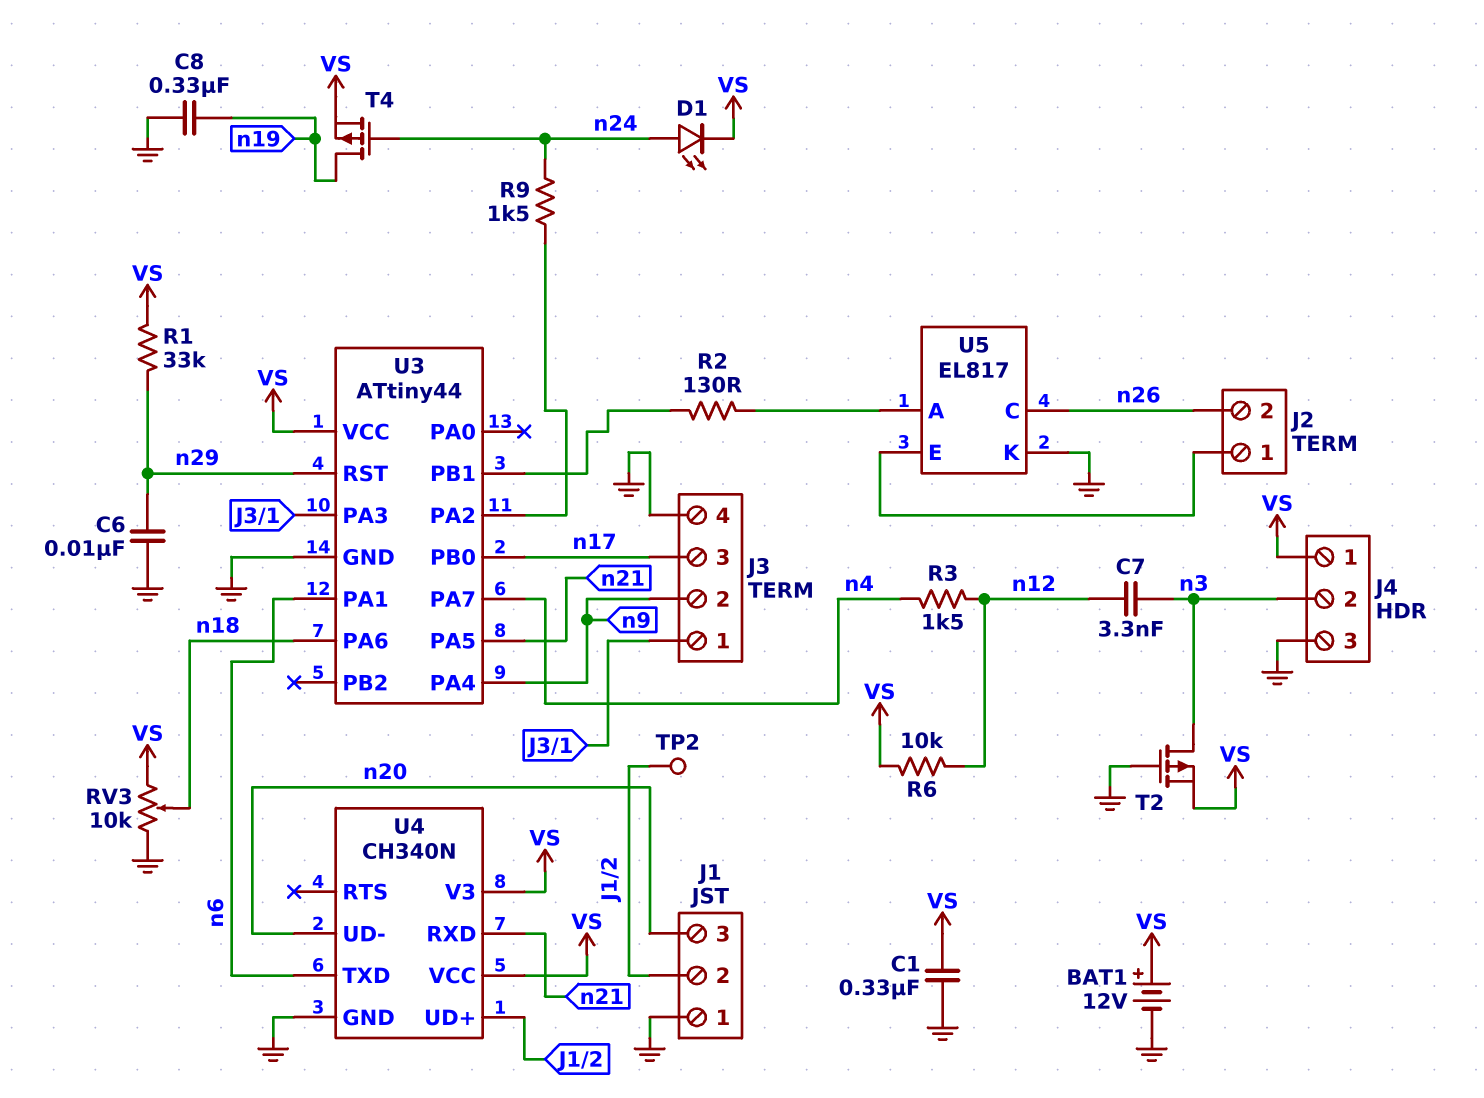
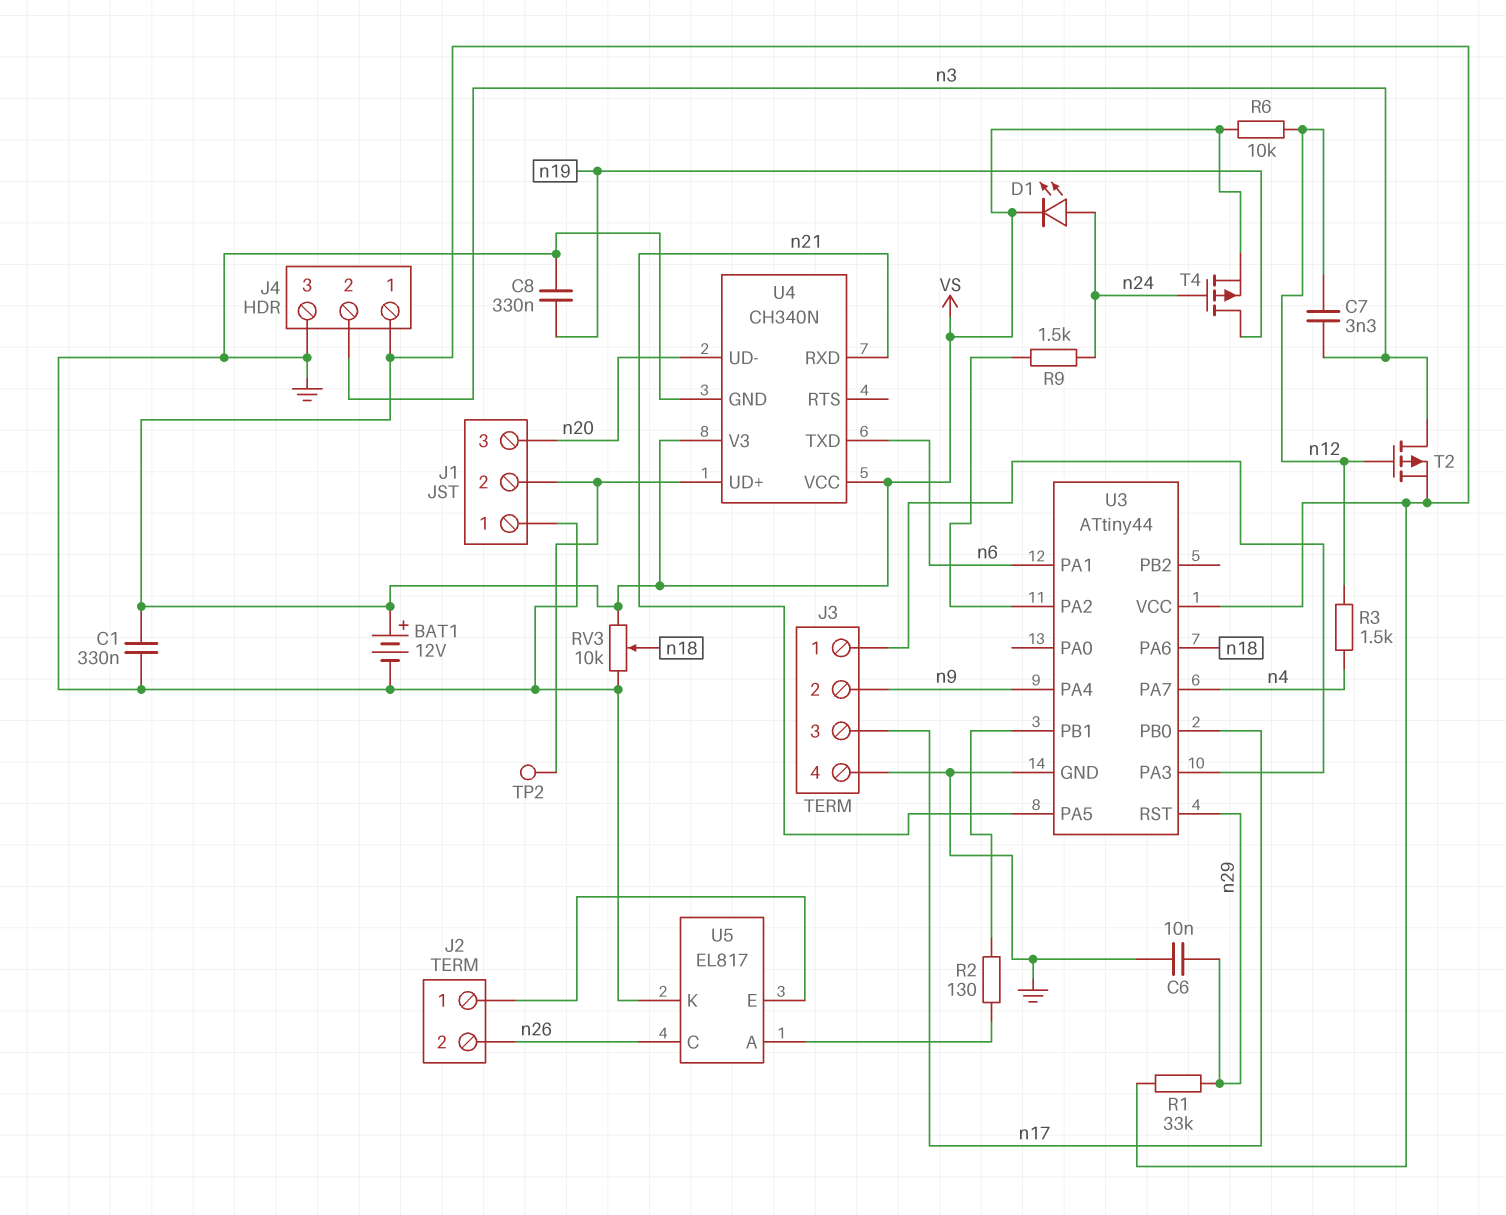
T2: PMOS (G GND, D n3, S VS) -> PMOS (G n12, D n3, S VS)

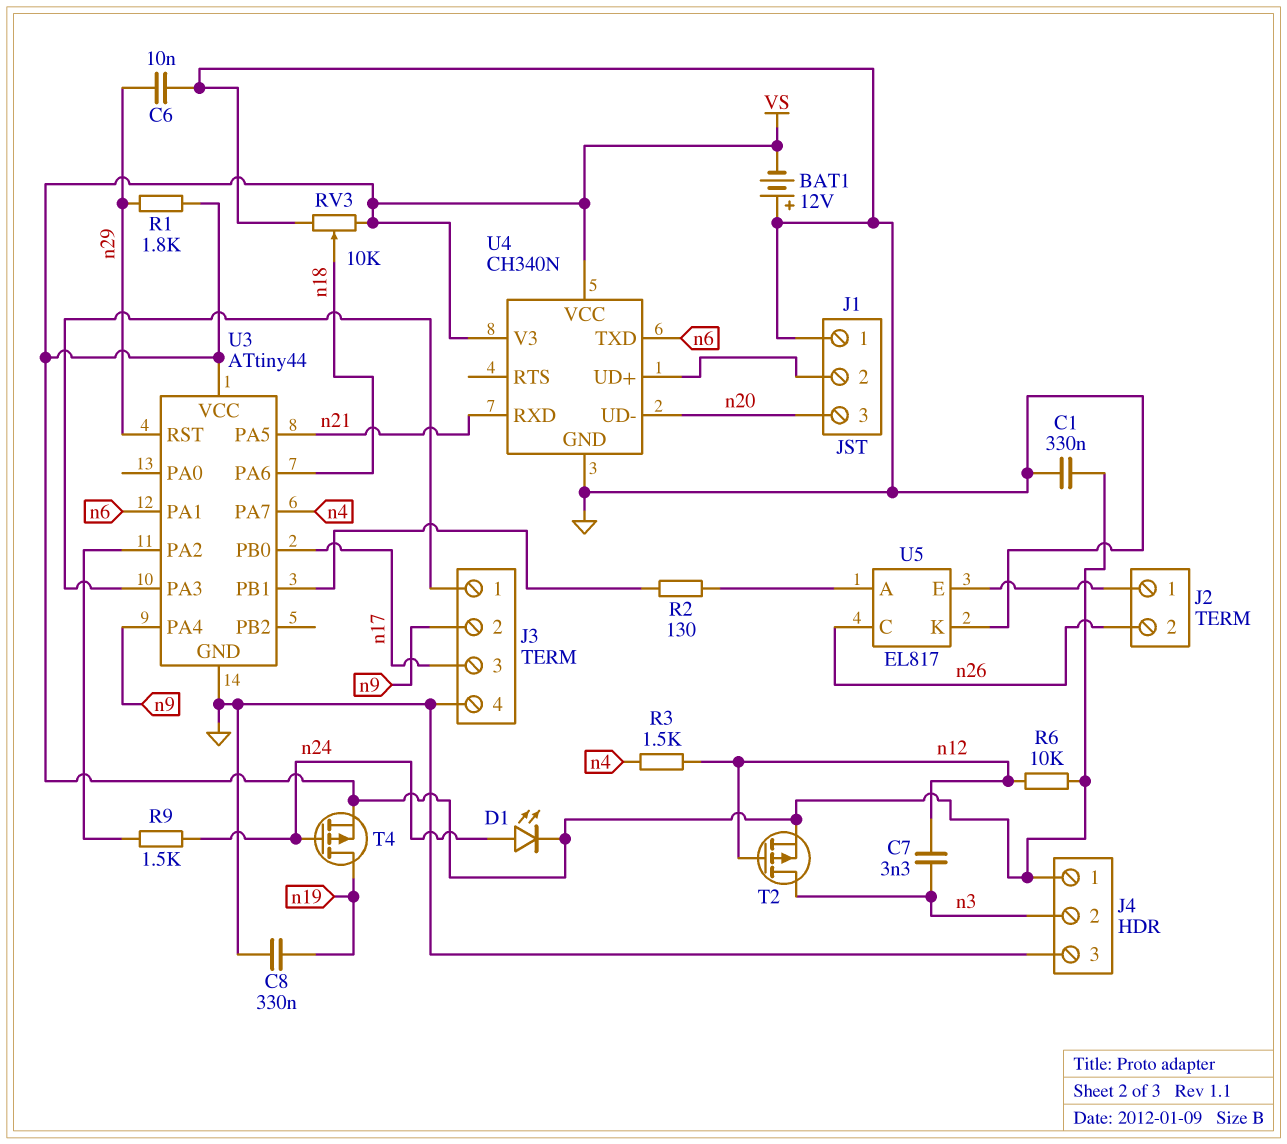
BAT1: 12V (plus VS, minus GND) -> 12V (plus GND, minus VS)
R1: 33k (VS, n29) -> 1.8k (VS, n29)
TP2: test point (J1/2) -> none

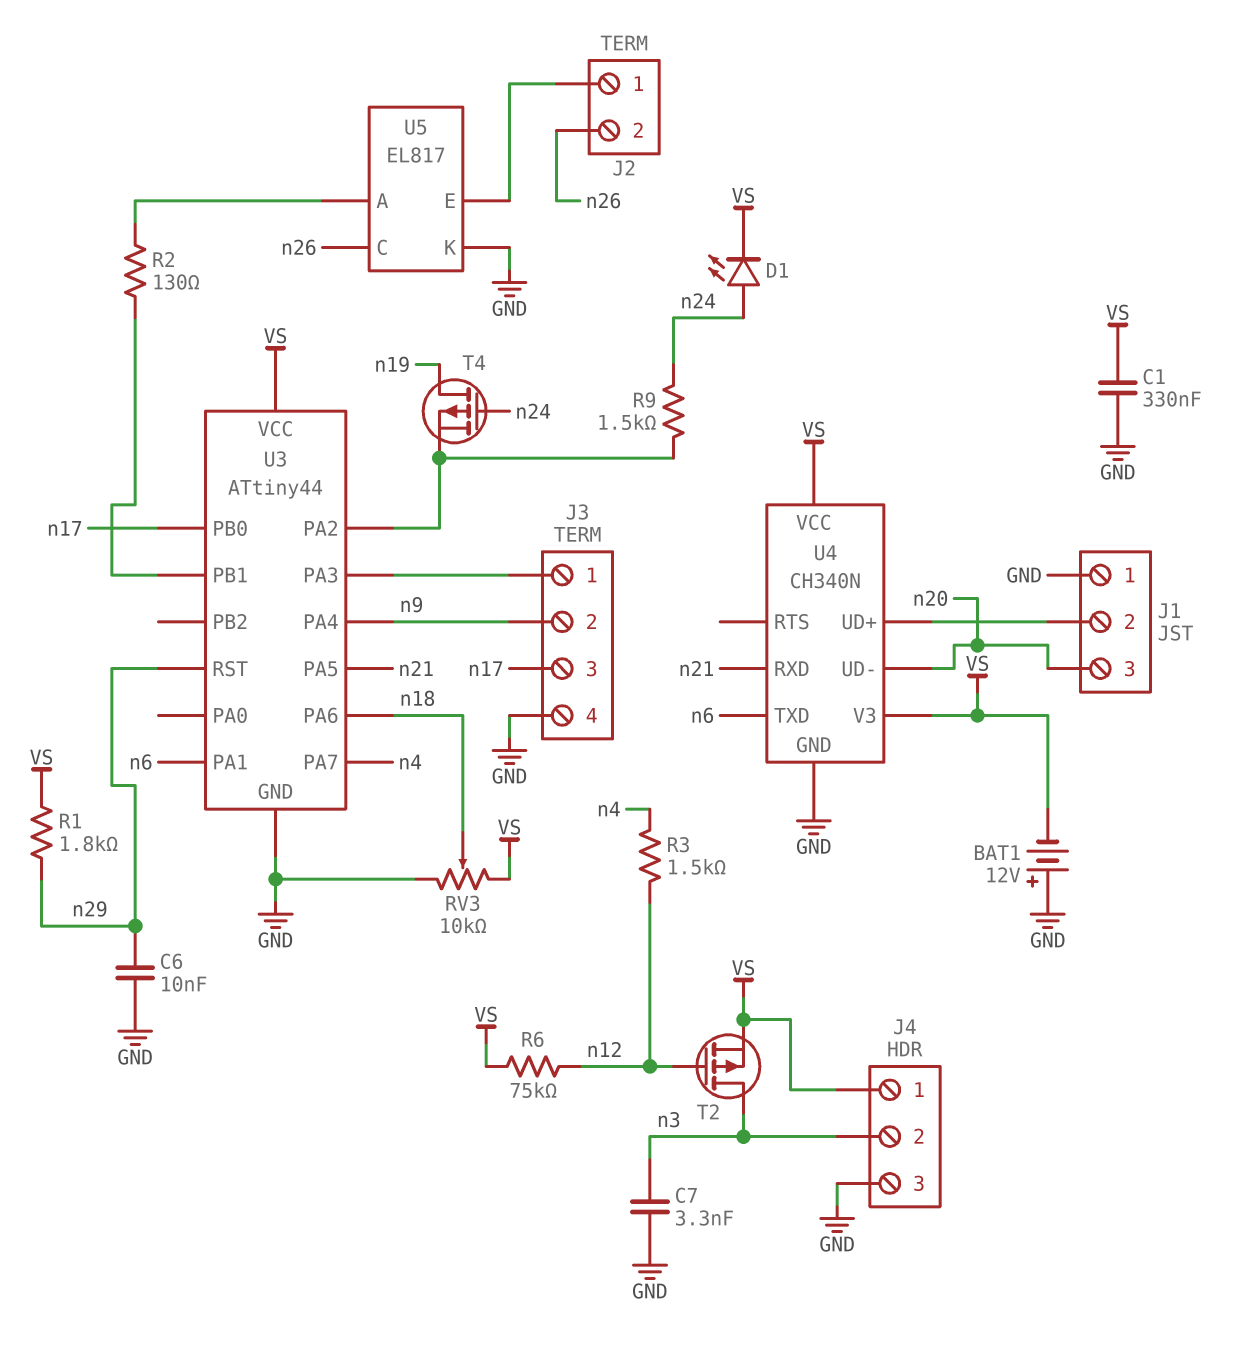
C7: 3.3nF (n3, n12) -> 3.3nF (GND, n3)
C8: 330nF (GND, n19) -> none
R6: 10k (VS, n12) -> 75k (VS, n12)
T4: PMOS (G n24, D n19, S VS) -> PMOS (G n24, D n19, S U3/PA2)

